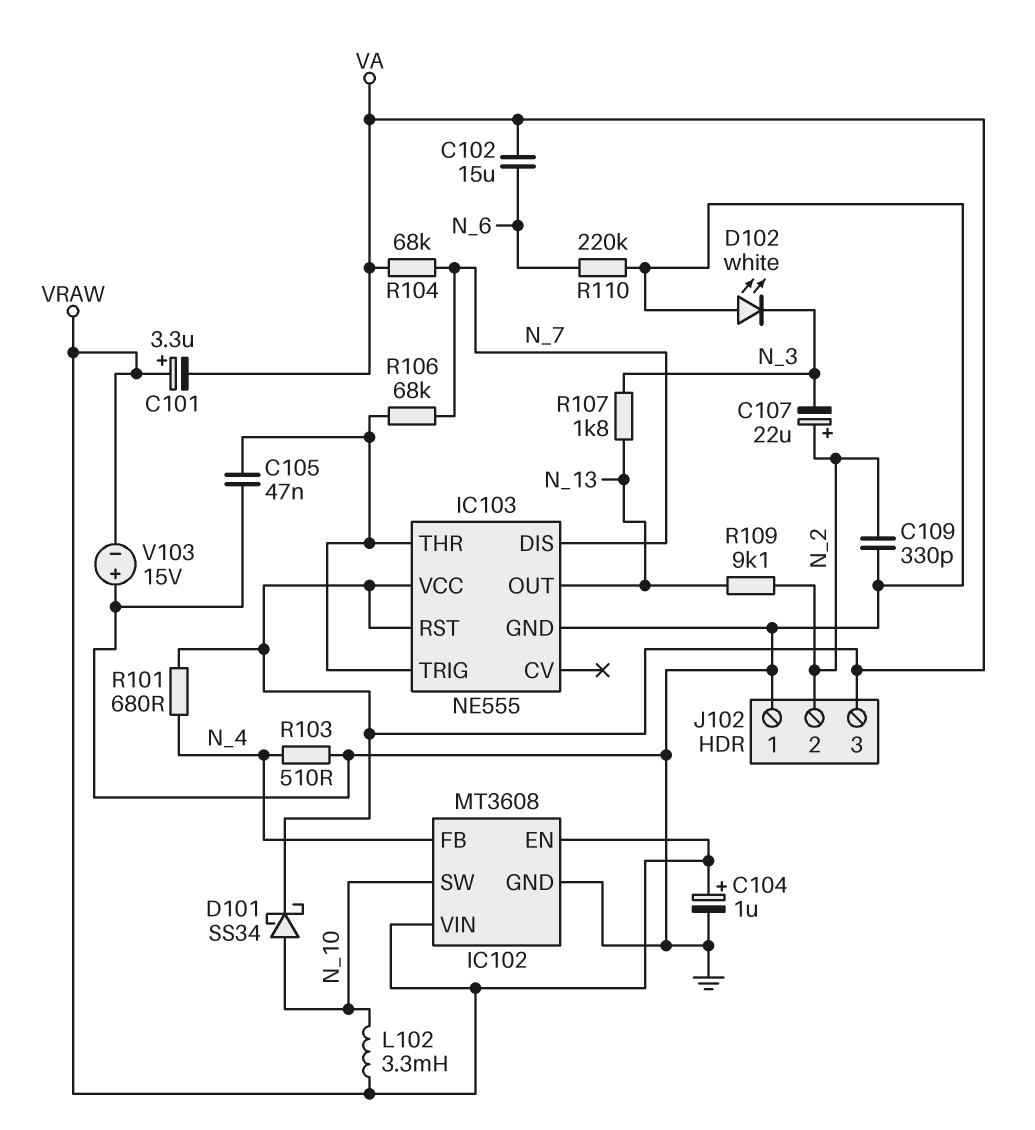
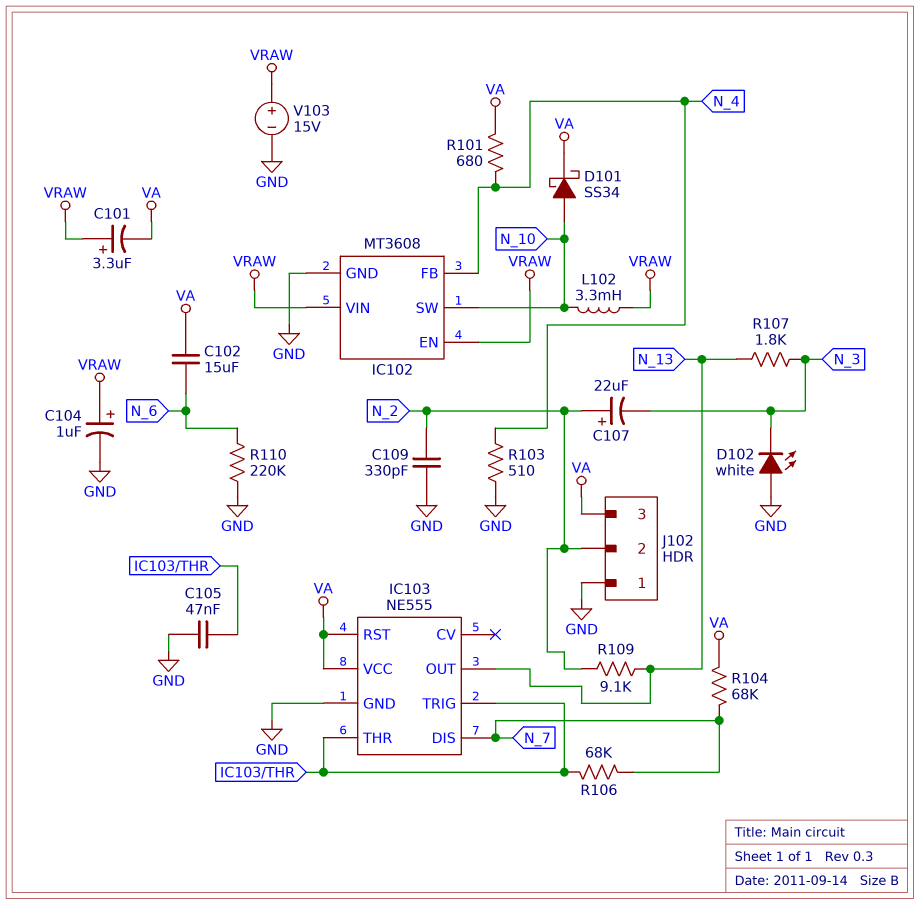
V103: 15V (plus GND, minus VRAW) -> 15V (plus VRAW, minus GND)

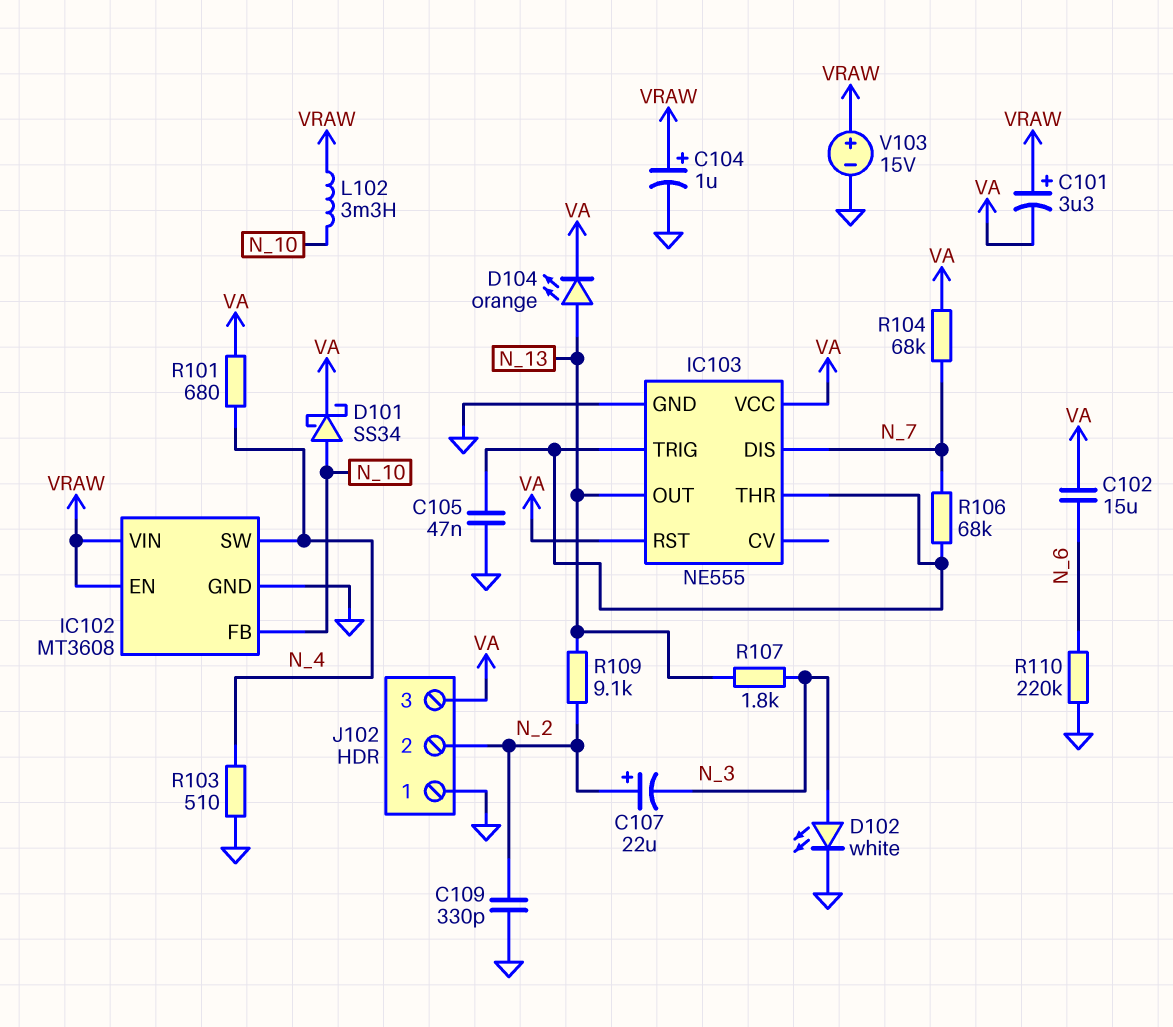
D102: LED white (A GND, K N_3) -> LED white (A N_3, K GND)
D104: none -> LED orange (A N_13, K VA)
IC102 pin FB: N_4 -> N_10
IC102 pin SW: N_10 -> N_4

